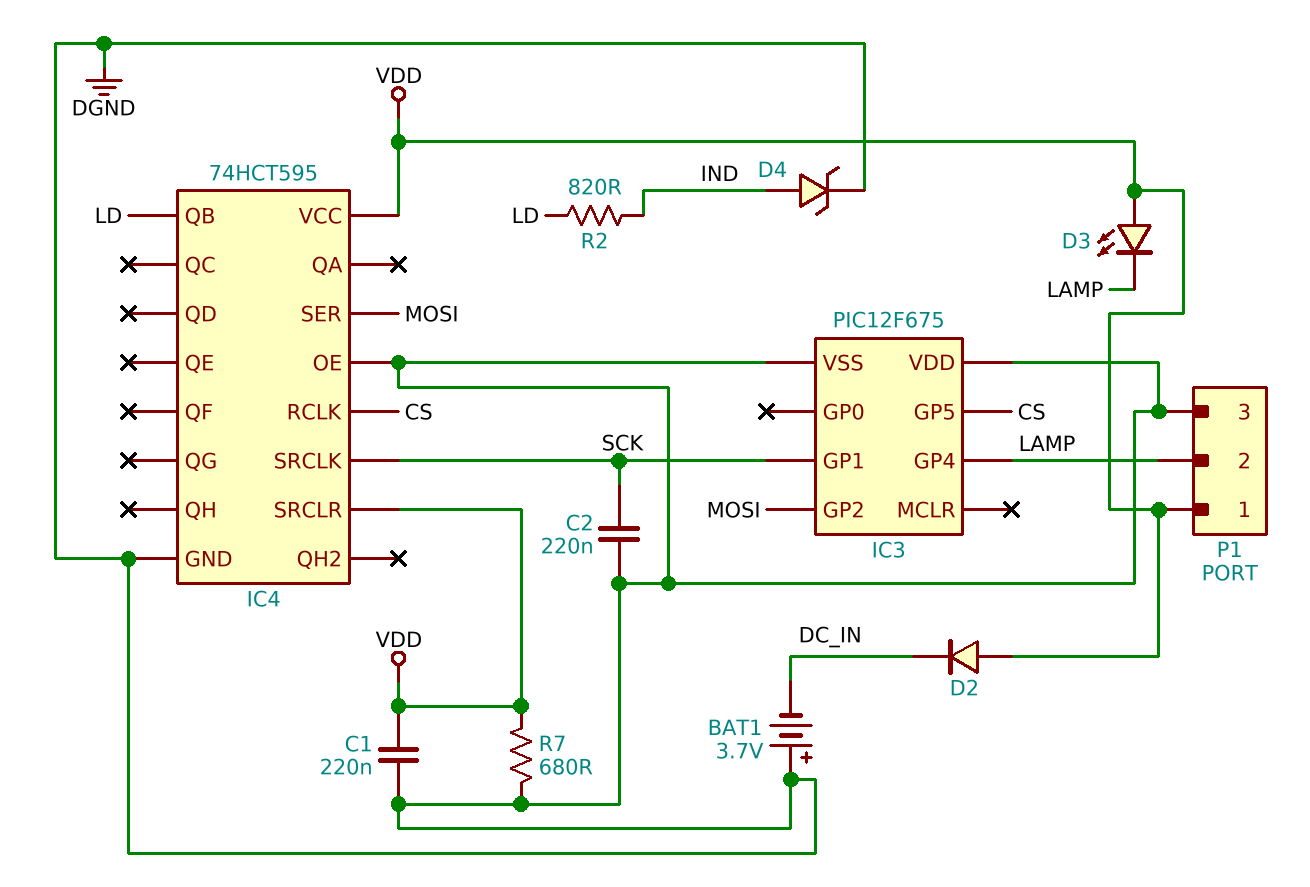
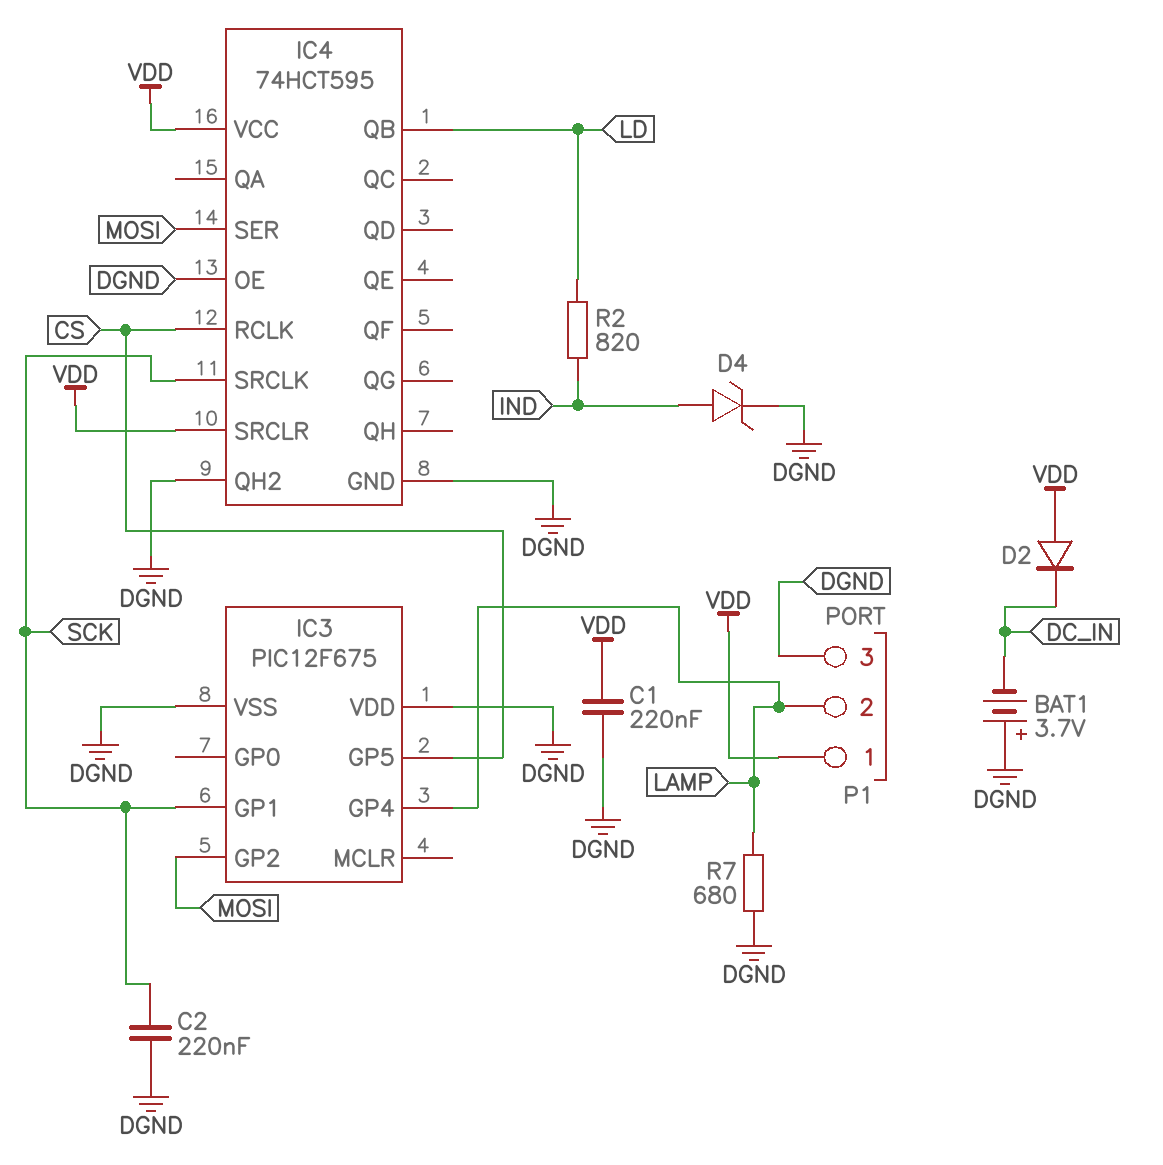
D3: LED (A VDD, K LAMP) -> none
IC4 pin QH2: none -> DGND
R7: 680 (DGND, VDD) -> 680 (DGND, LAMP)

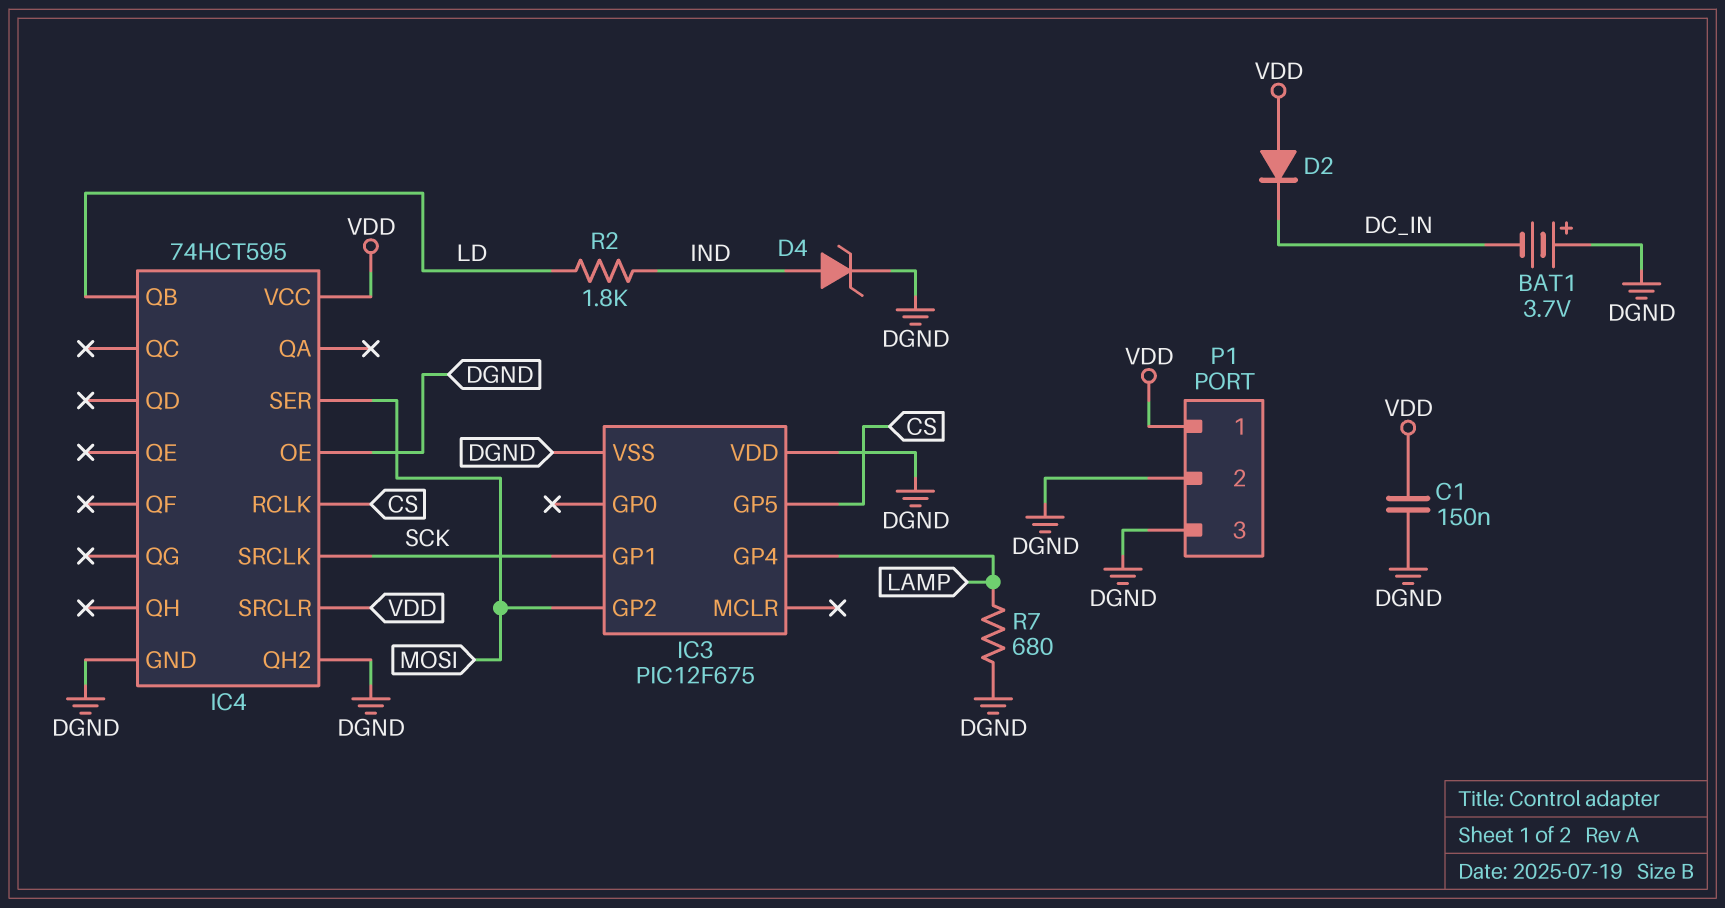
C1: 220nF (DGND, VDD) -> 150nF (DGND, VDD)
C2: 220nF (DGND, SCK) -> none
P1 pin 2: LAMP -> DGND
R2: 820 (IND, LD) -> 1.8k (IND, LD)

